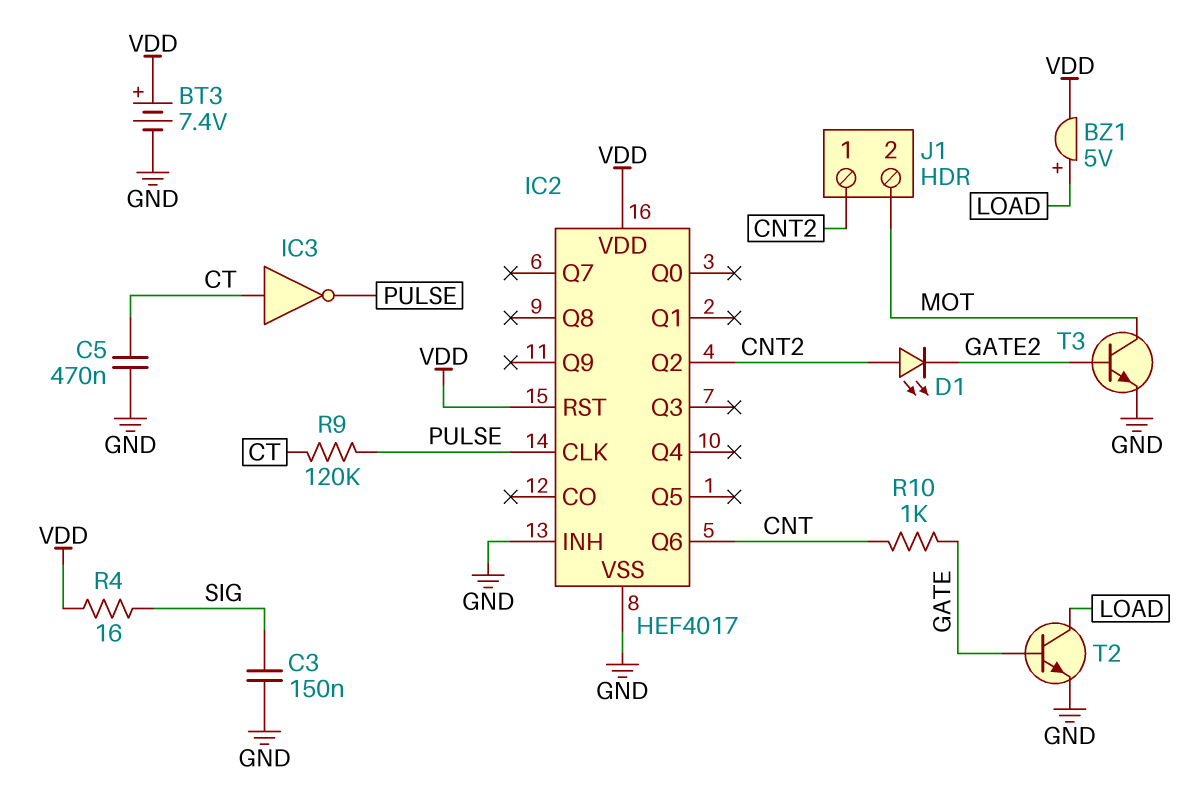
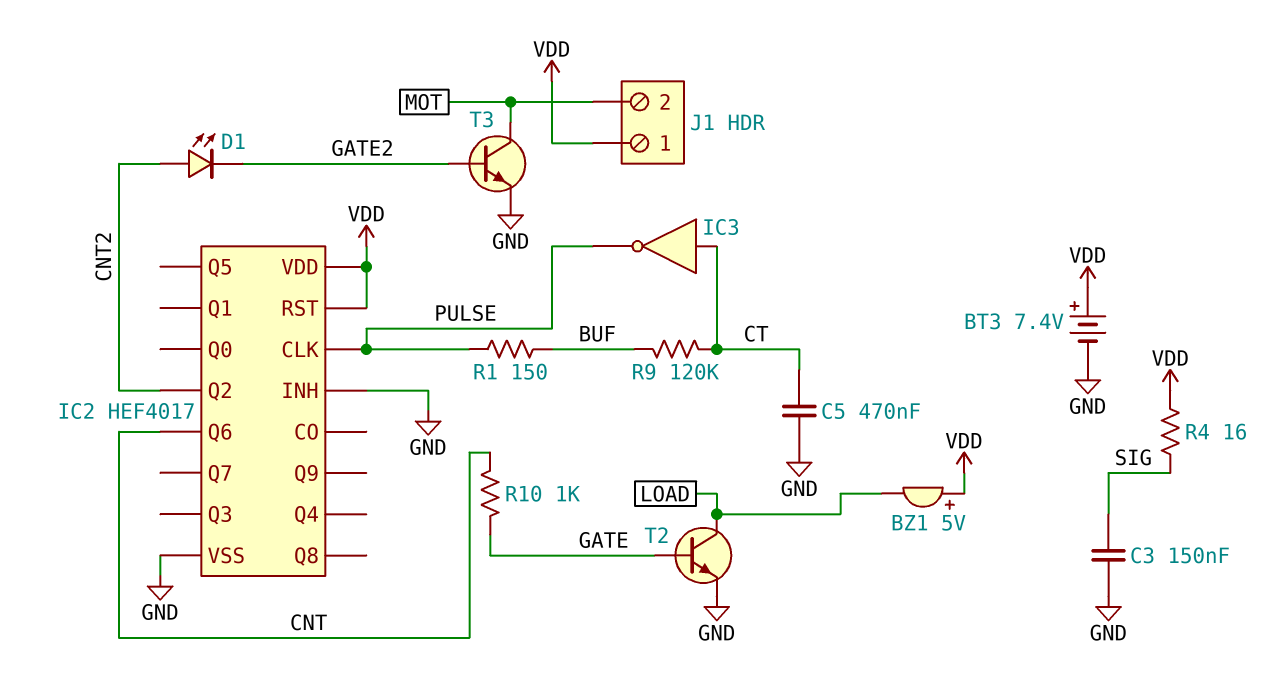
BZ1: buzzer 5V (plus LOAD, minus VDD) -> buzzer 5V (plus VDD, minus LOAD)
J1 pin 1: CNT2 -> VDD
R1: none -> 150 (BUF, PULSE)
R9: 120k (CT, PULSE) -> 120k (BUF, CT)

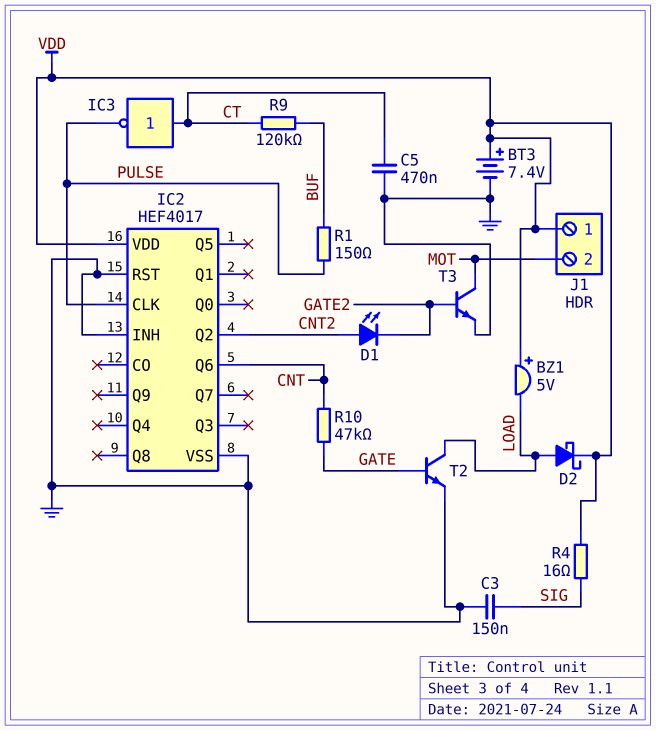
D2: none -> schottky (A LOAD, K VDD)
IC2 pin RST: VDD -> GND
R10: 1k (CNT, GATE) -> 47k (CNT, GATE)

